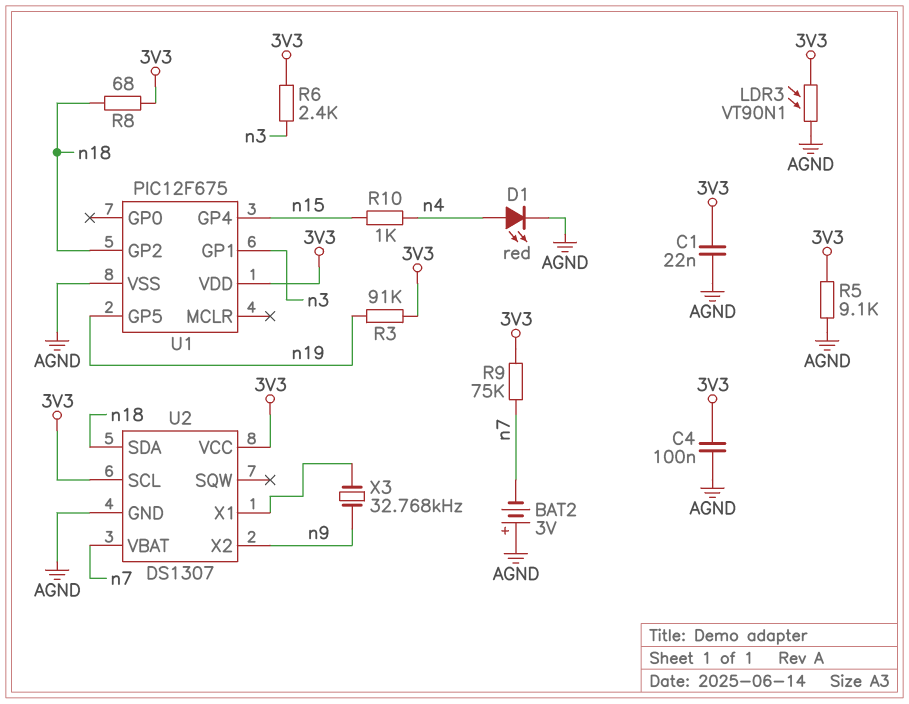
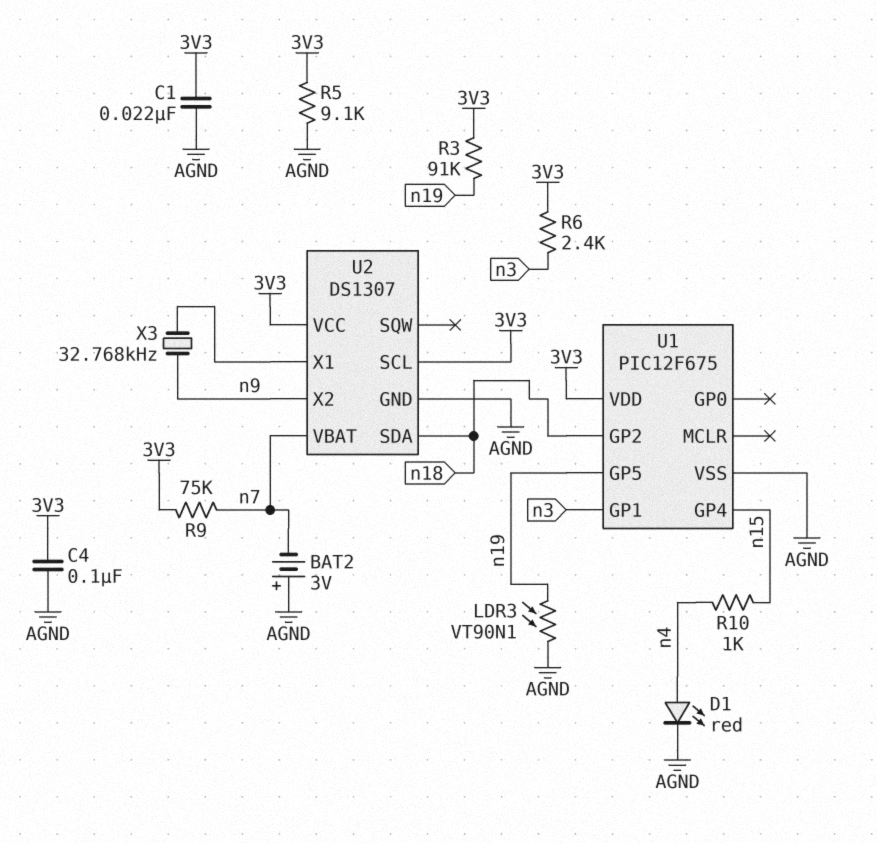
LDR3: VT90N1 (3V3, AGND) -> VT90N1 (AGND, n19)
R8: 68 (3V3, n18) -> none

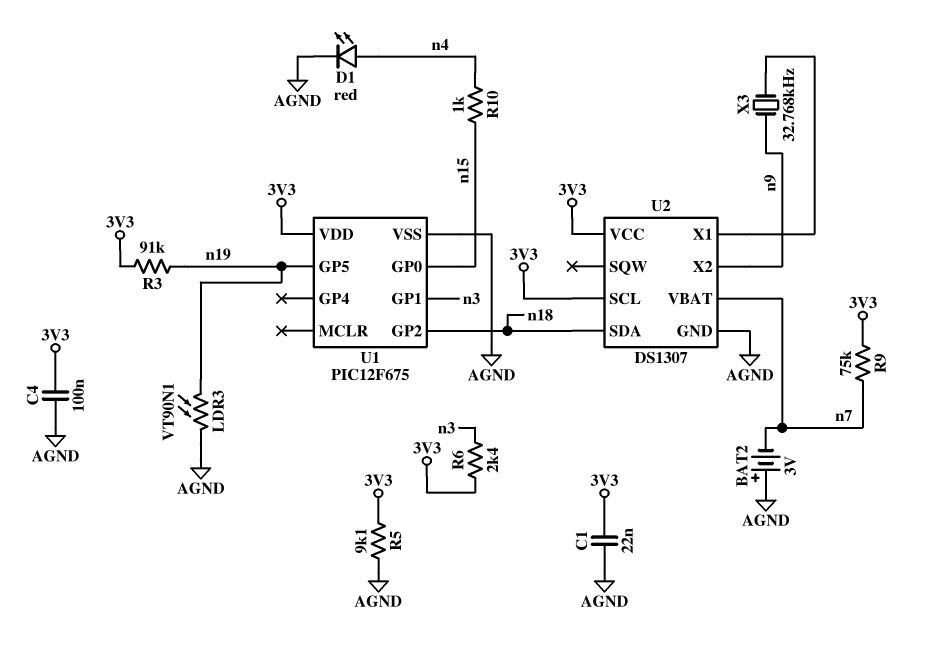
U1 pin GP0: none -> n15
U1 pin GP4: n15 -> none

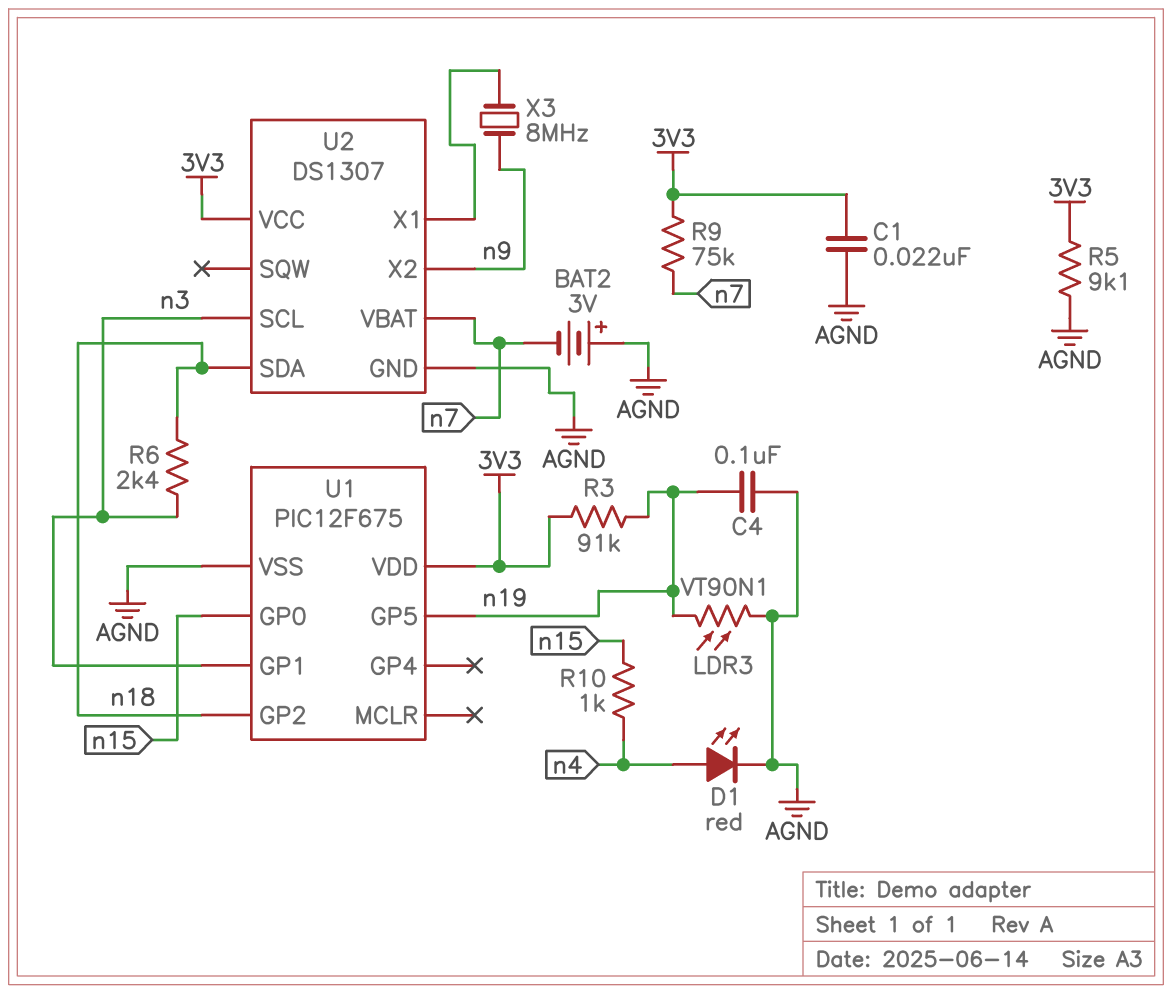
C4: 100nF (3V3, AGND) -> 100nF (AGND, n19)
R6: 2.4k (3V3, n3) -> 2.4k (n3, n18)
U2 pin SCL: 3V3 -> n3
X3: 32.768kHz (U2/X1, n9) -> 8MHz (U2/X1, n9)

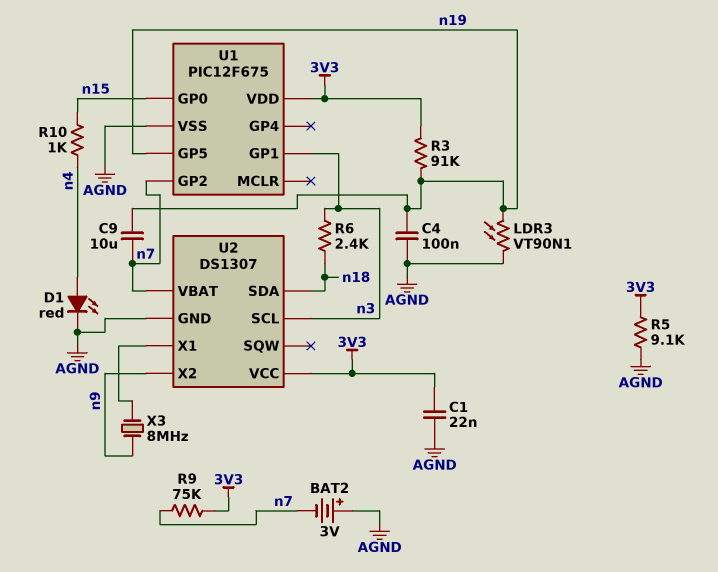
C9: none -> 10uF (n7, n19)
U1 pin GP2: n18 -> n7

